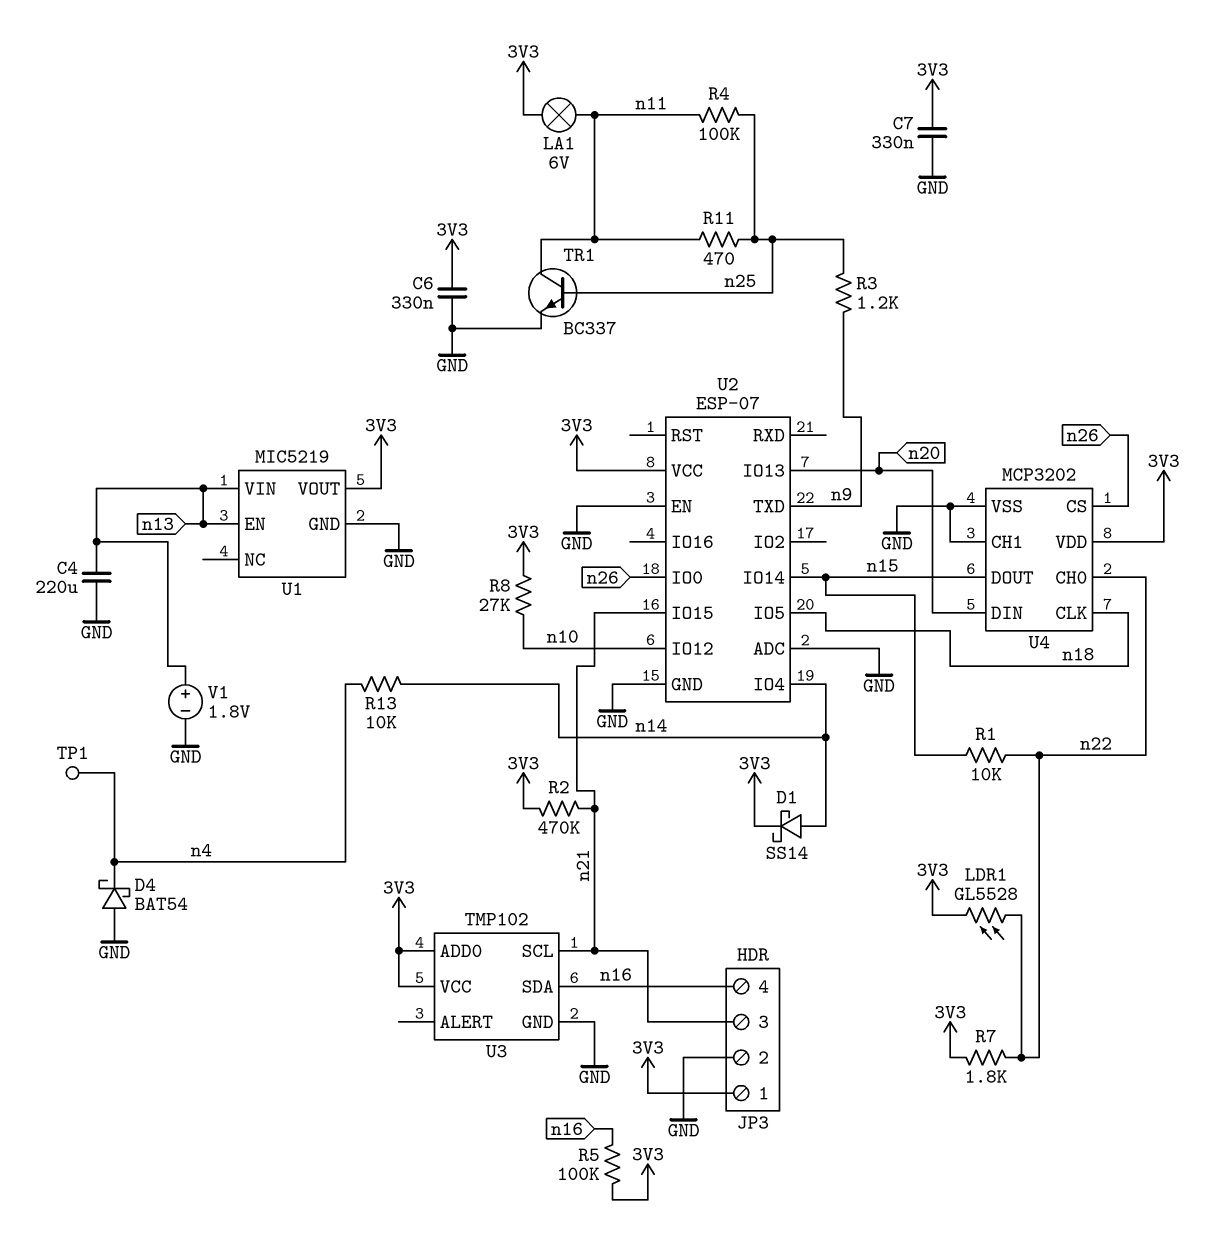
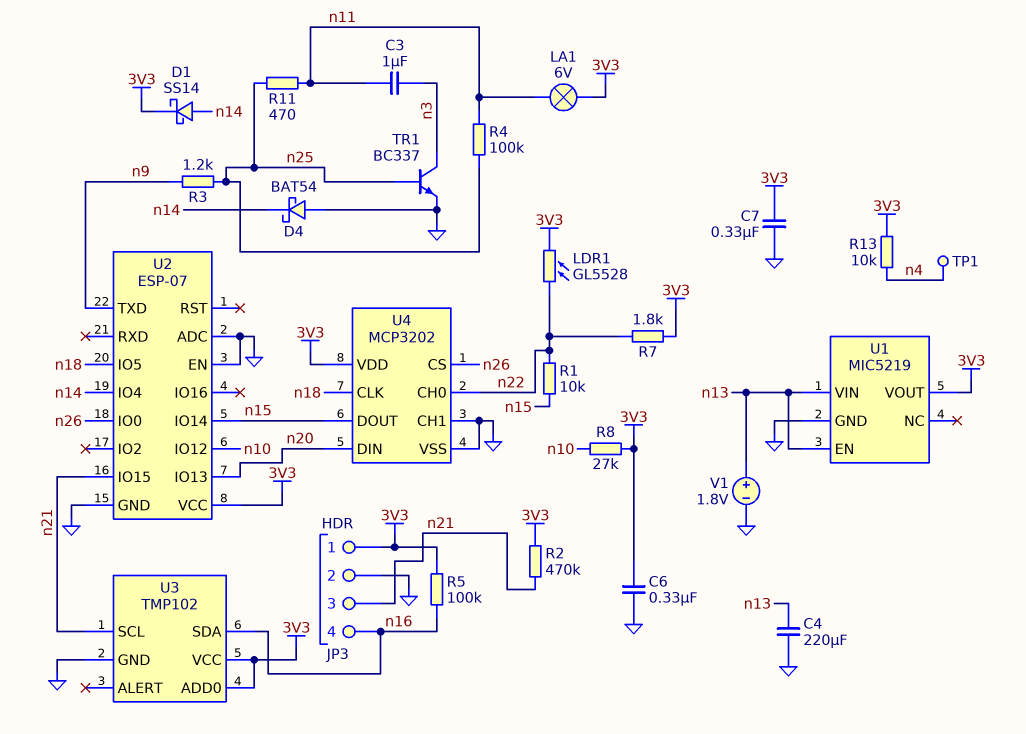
C3: none -> 1uF (n3, n11)
D4: schottky BAT54 (A GND, K n4) -> schottky BAT54 (A GND, K n14)
R13: 10k (n4, n14) -> 10k (3V3, n4)
TR1: NPN BC337 (B n25, C n11, E GND) -> NPN BC337 (B n25, C n3, E GND)

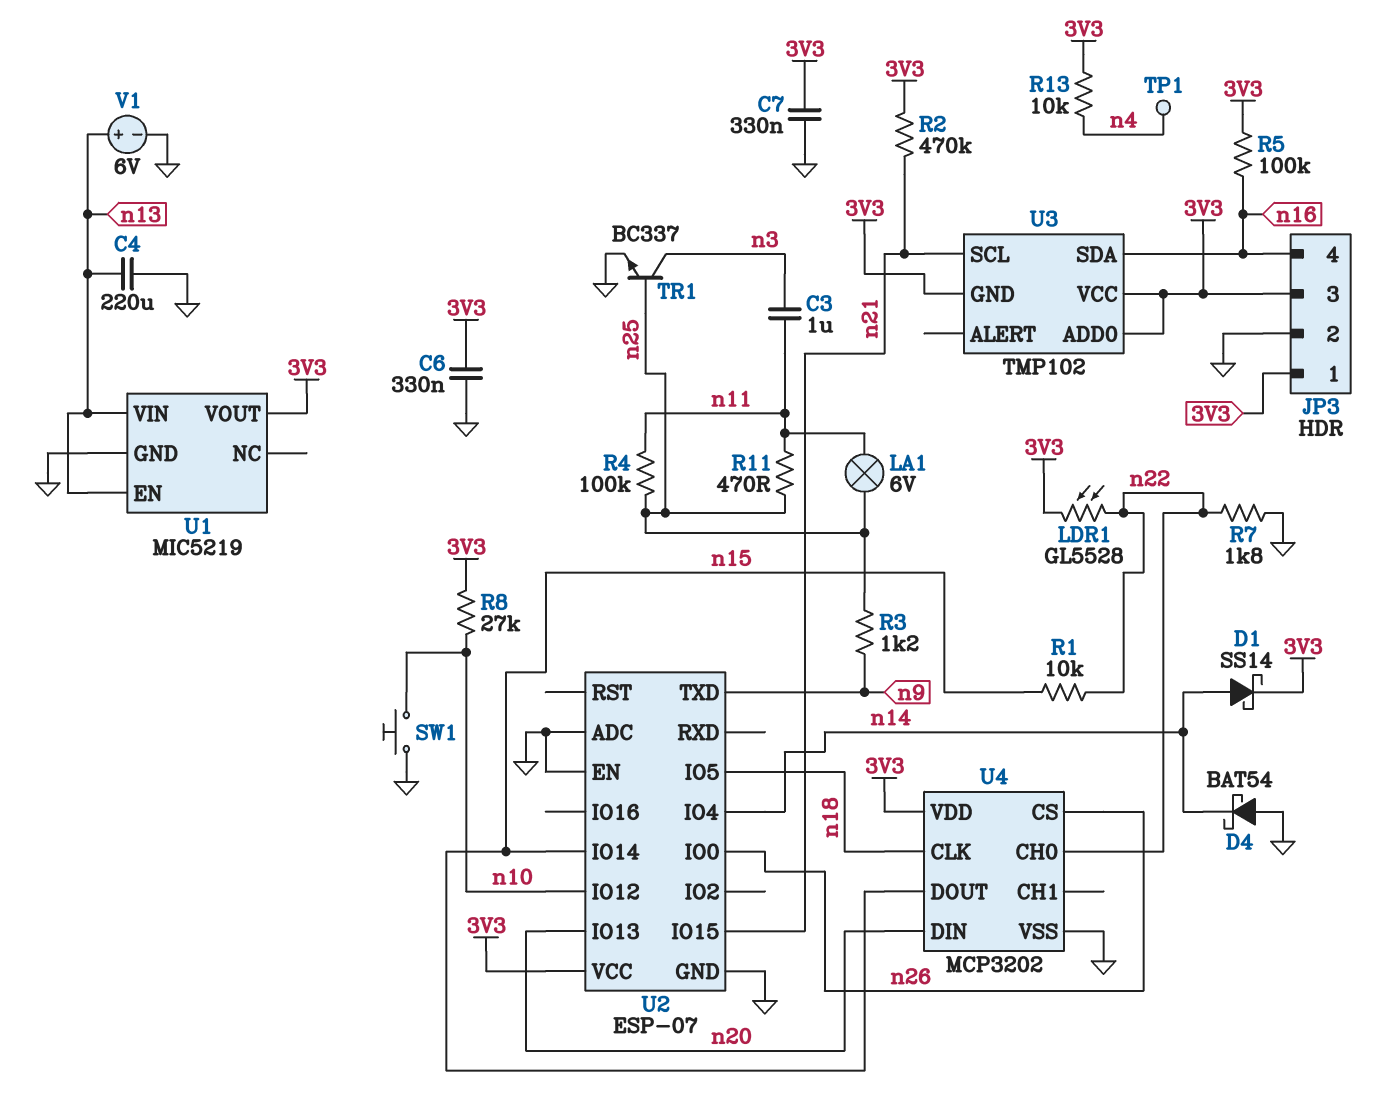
JP3 pin 3: n21 -> 3V3
LA1: lamp 6V (3V3, n11) -> lamp 6V (n11, n25)
R7: 1.8k (3V3, n22) -> 1.8k (GND, n22)
SW1: none -> button (GND, n10)
U3 pin GND: GND -> 3V3
U4 pin CH1: GND -> none
V1: 1.8V (plus n13, minus GND) -> 6V (plus n13, minus GND)

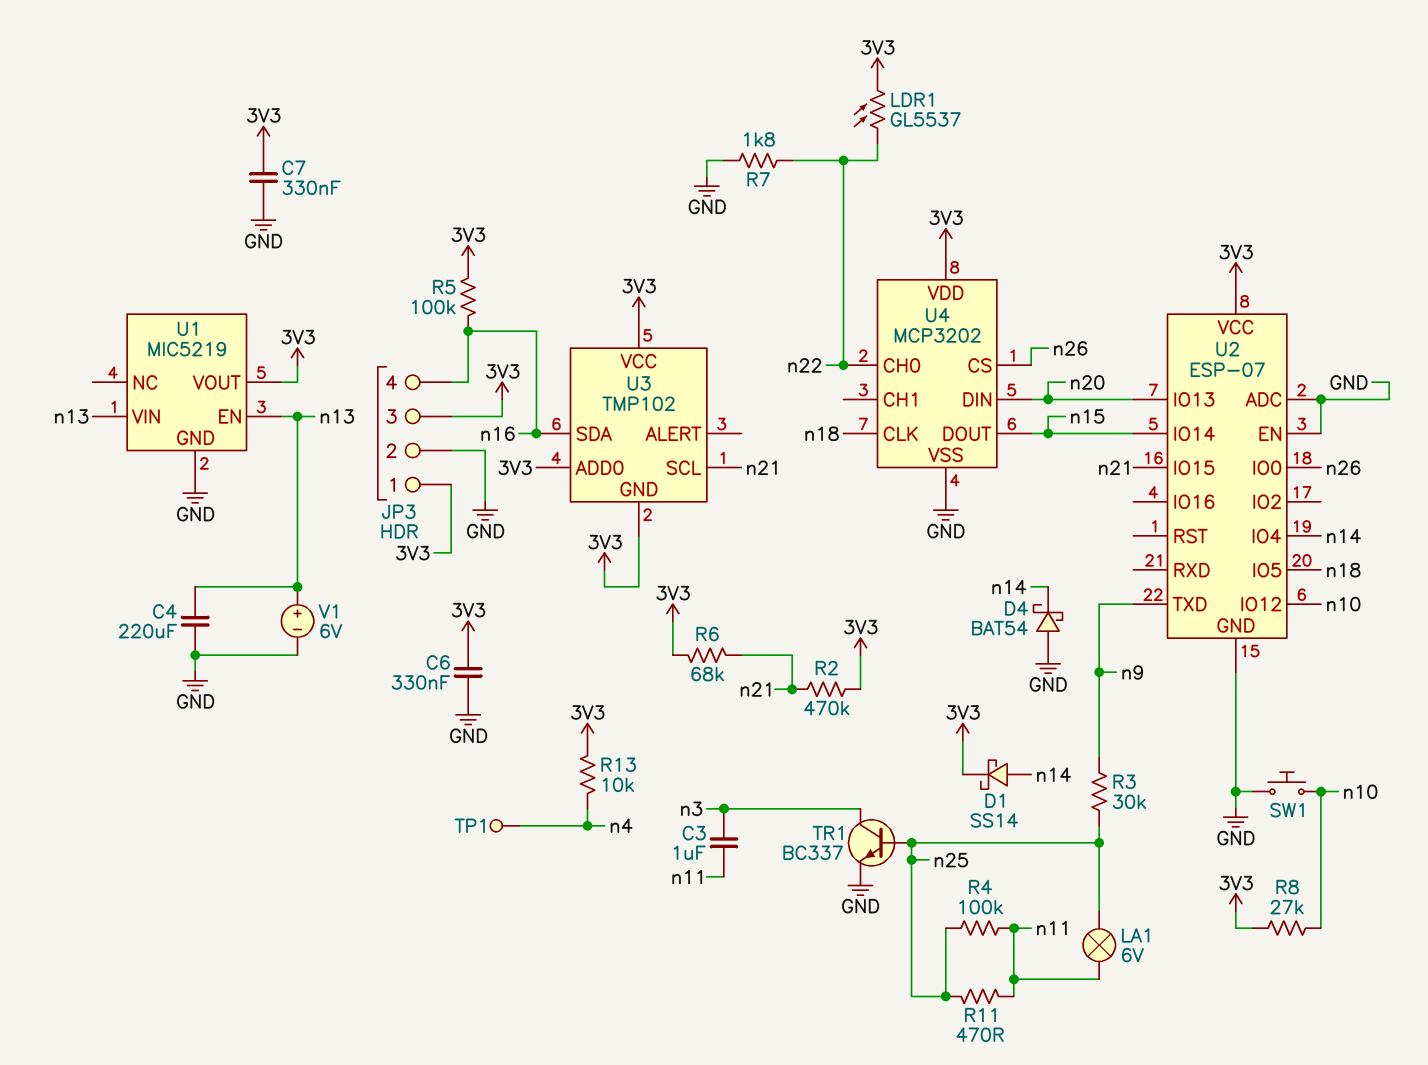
LDR1: GL5528 (3V3, n22) -> GL5537 (3V3, n22)
R1: 10k (n15, n22) -> none
R3: 1.2k (n9, n25) -> 30k (n9, n25)
R6: none -> 68k (3V3, n21)

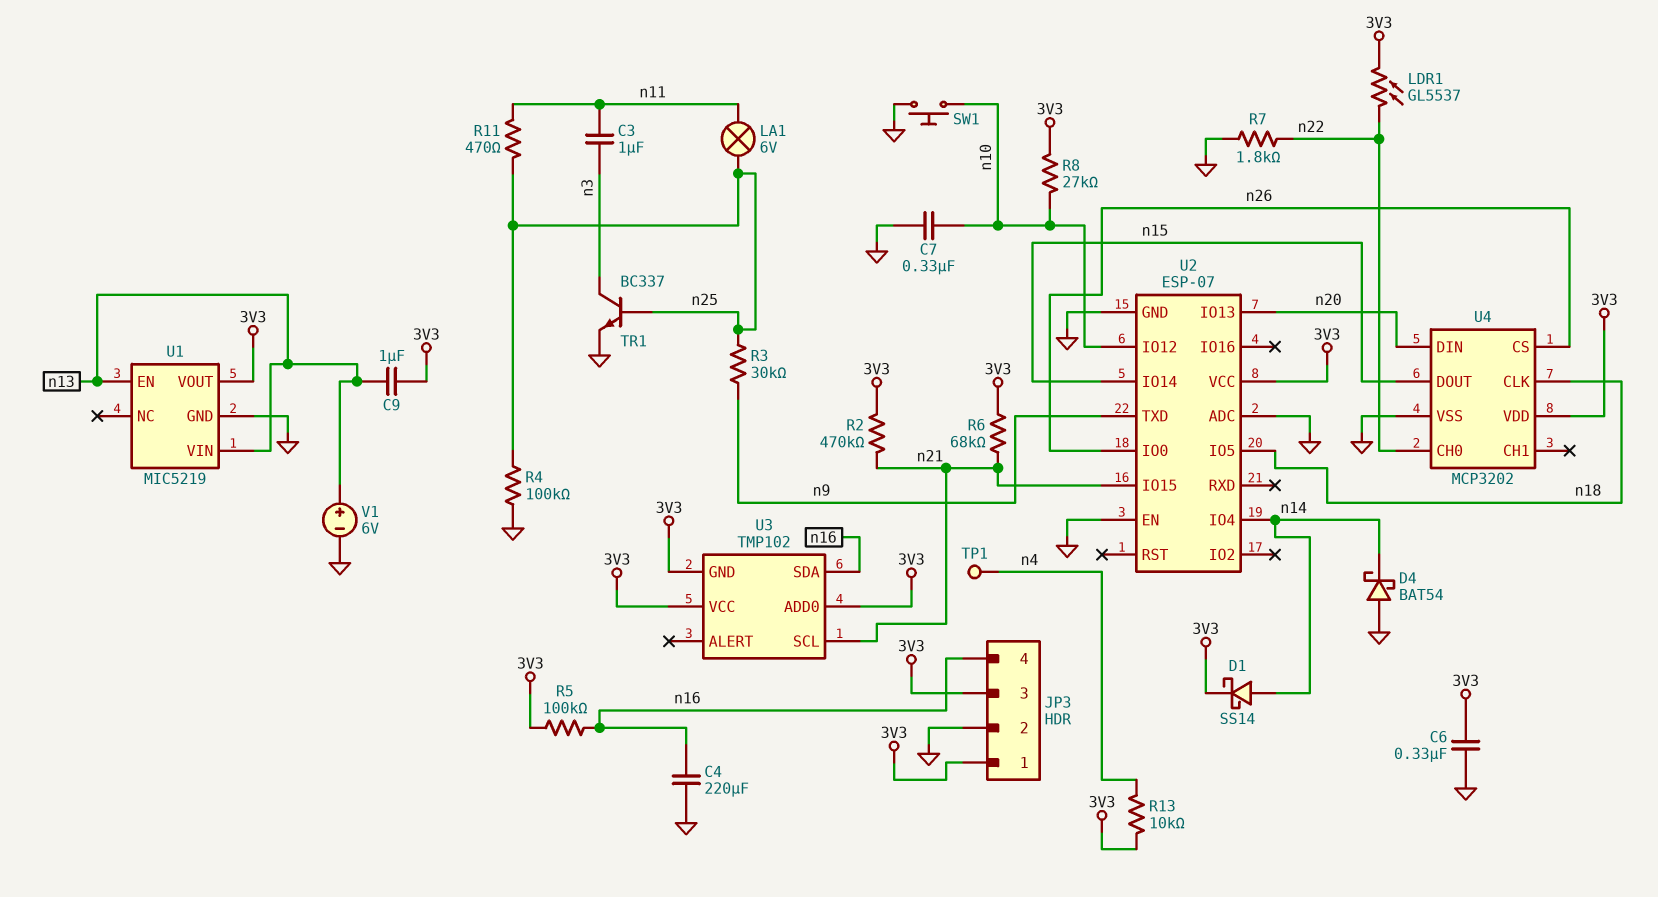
C4: 220uF (GND, n13) -> 220uF (GND, n16)
C7: 330nF (3V3, GND) -> 330nF (GND, n10)
C9: none -> 1uF (3V3, n13)
R4: 100k (n11, n25) -> 100k (GND, n25)

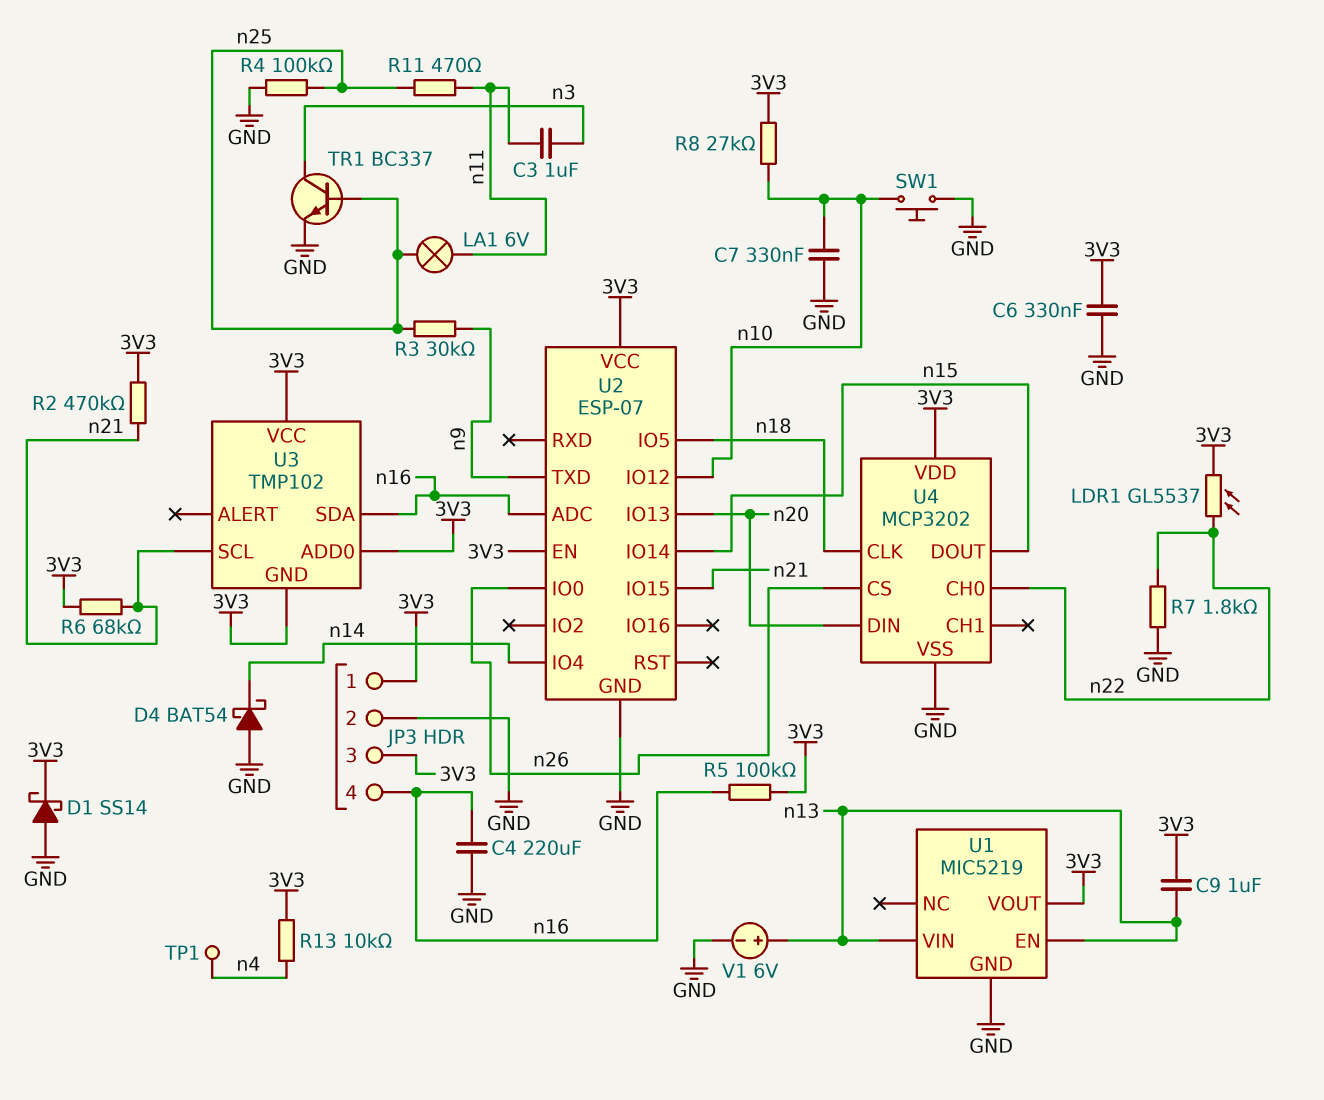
D1: schottky SS14 (A n14, K 3V3) -> schottky SS14 (A GND, K 3V3)
U2 pin ADC: GND -> n16
U2 pin EN: GND -> 3V3

